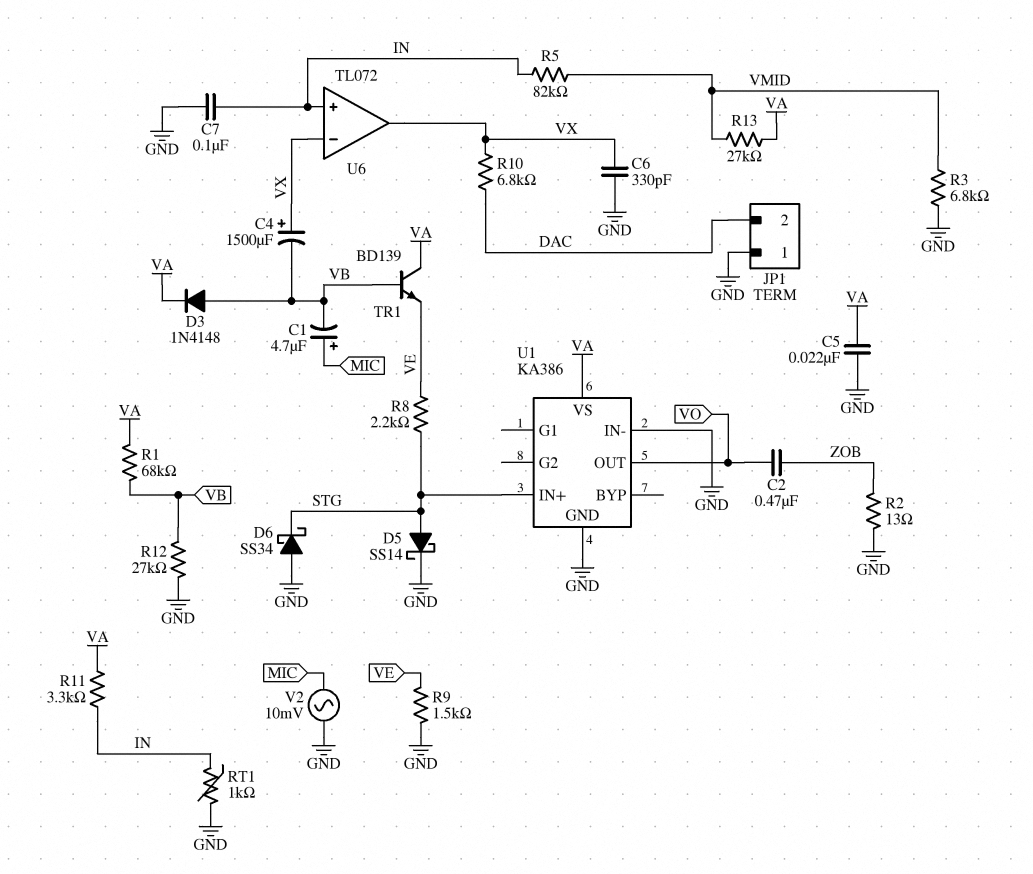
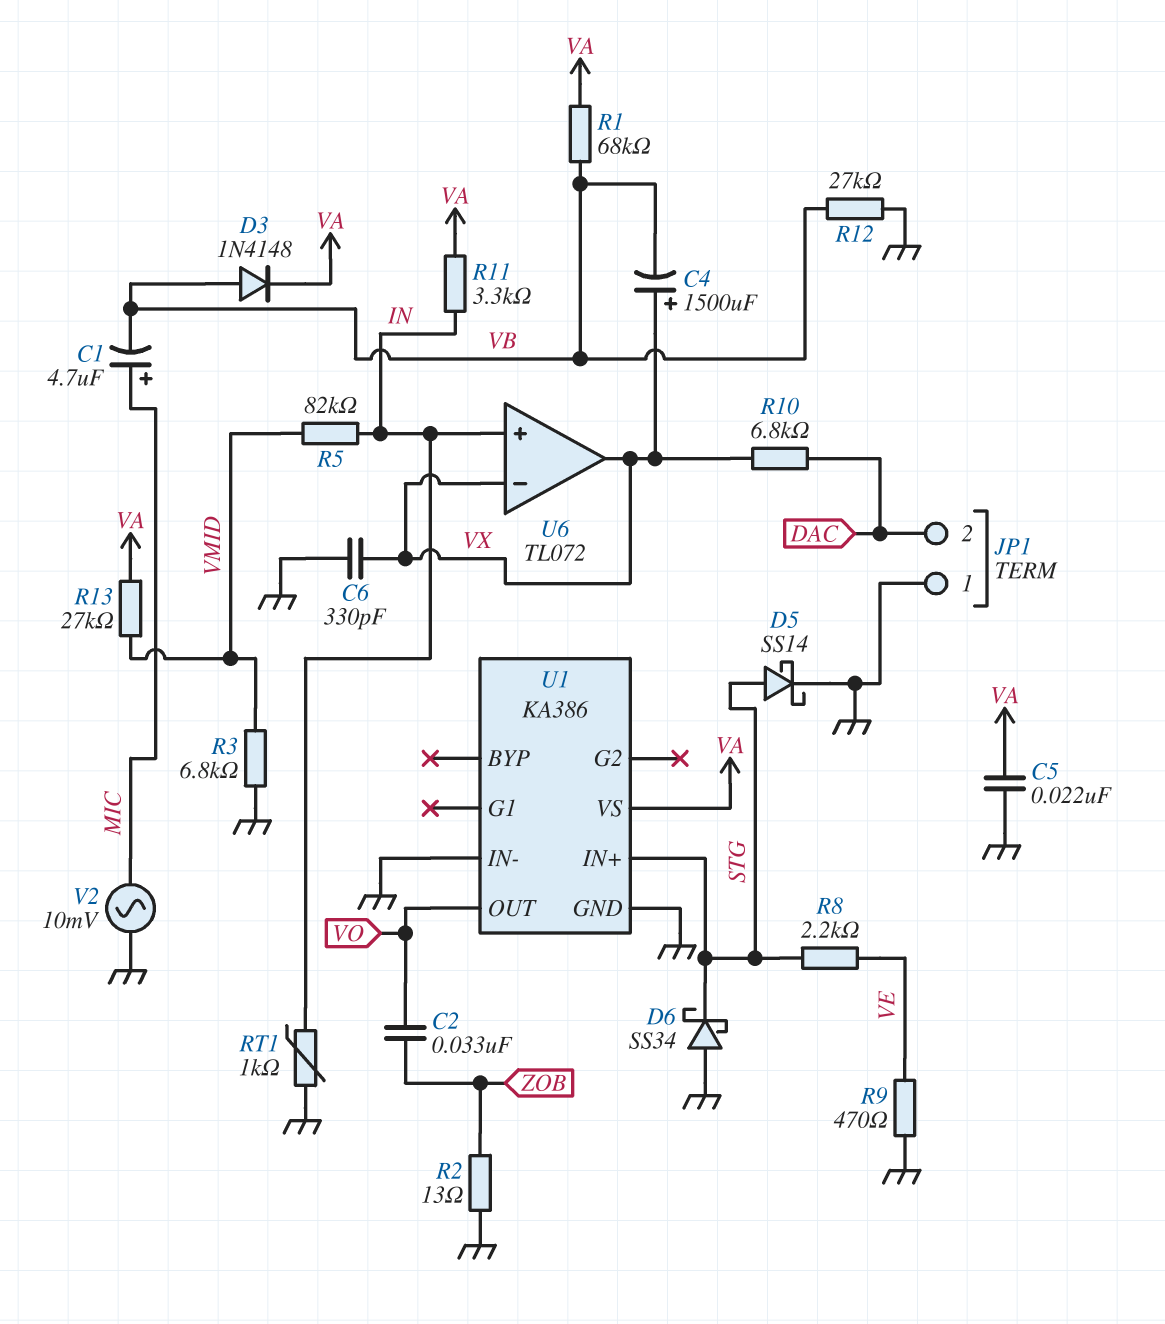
C2: 470nF (VO, ZOB) -> 33nF (VO, ZOB)
C7: 100nF (GND, IN) -> none
R9: 1.5k (GND, VE) -> 470 (GND, VE)
TR1: NPN BD139 (B VB, C VA, E VE) -> none

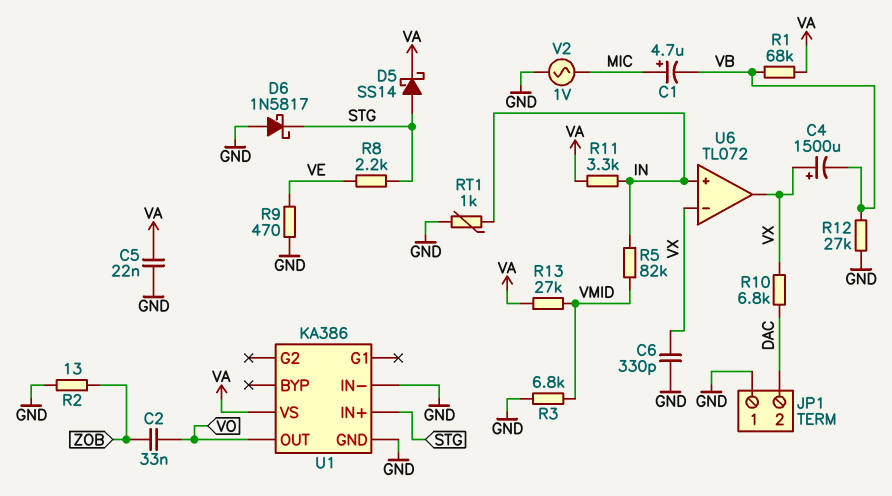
D3: diode 1N4148 (A VB, K VA) -> none
D5: schottky SS14 (A STG, K GND) -> schottky SS14 (A STG, K VA)
D6: schottky SS34 (A GND, K STG) -> schottky 1N5817 (A GND, K STG)
V2: AC 10mV (GND, MIC) -> AC 1V (GND, MIC)

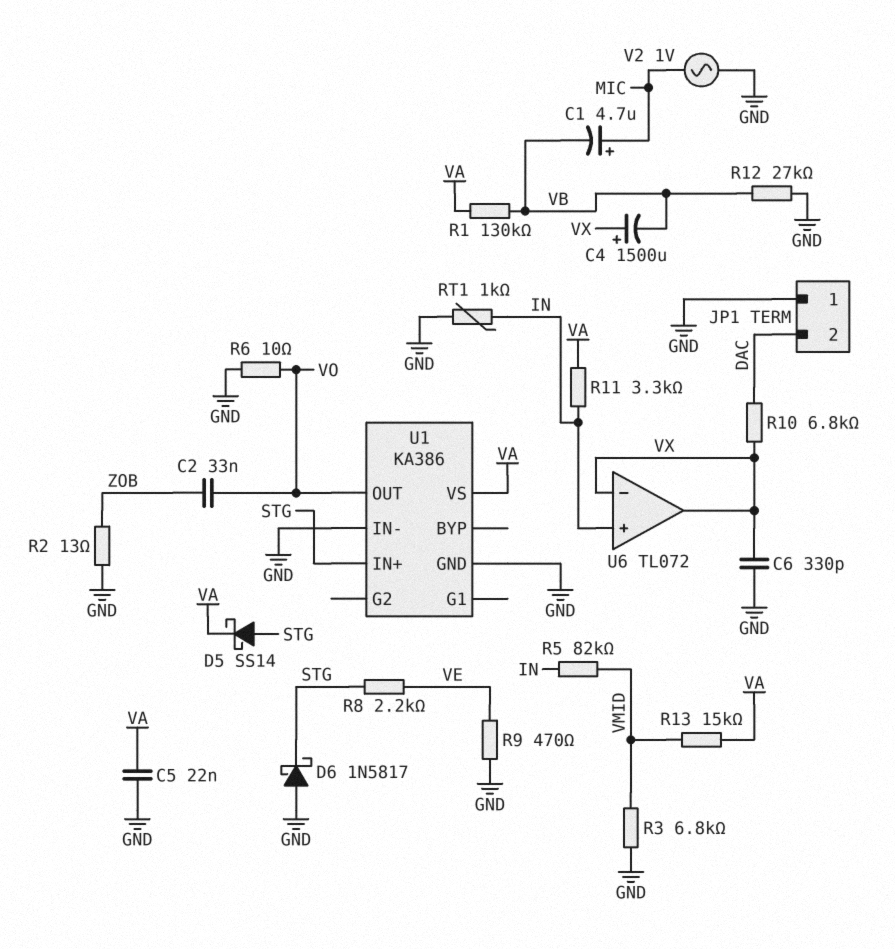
R1: 68k (VA, VB) -> 130k (VA, VB)
R6: none -> 10 (GND, VO)
R13: 27k (VA, VMID) -> 15k (VA, VMID)

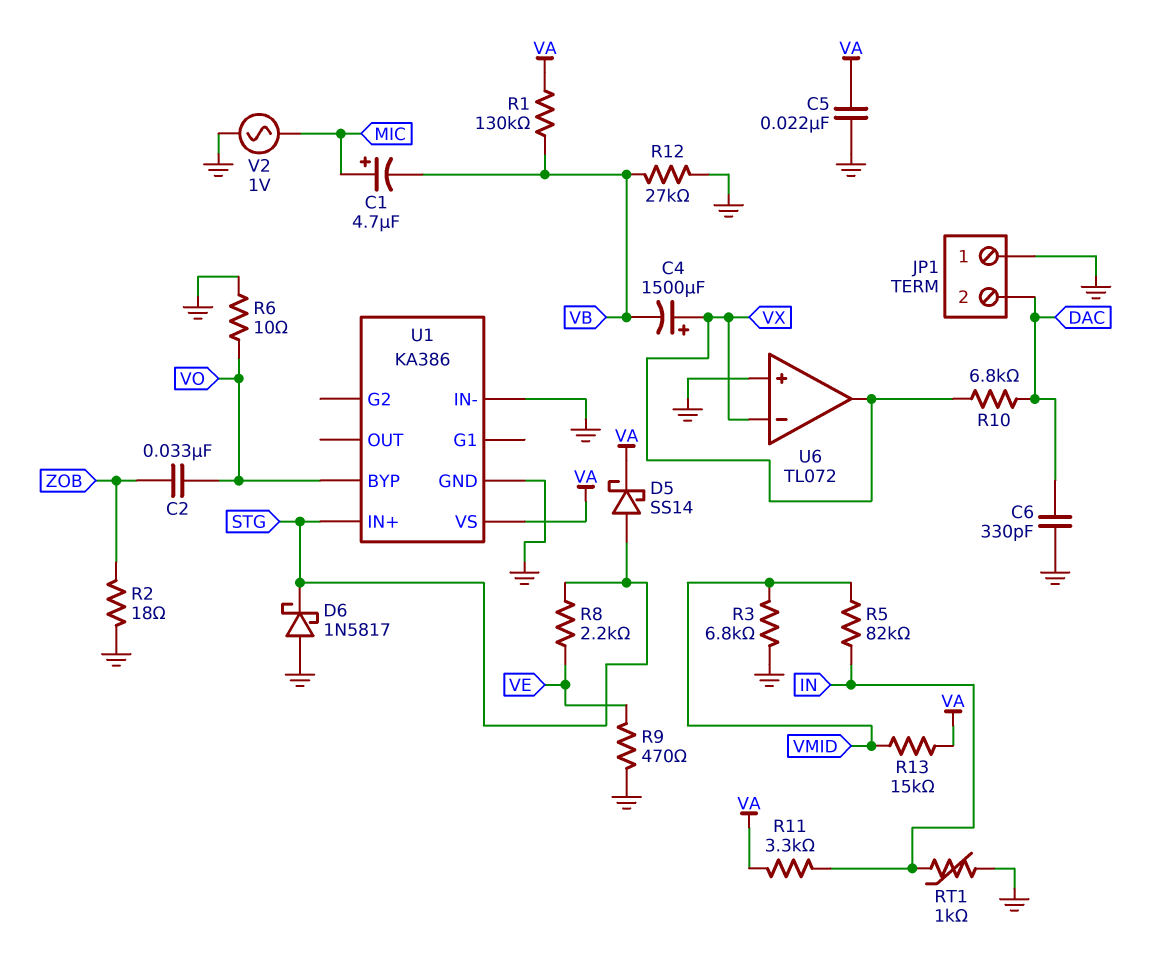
C6: 330pF (GND, VX) -> 330pF (DAC, GND)
R2: 13 (GND, ZOB) -> 18 (GND, ZOB)
U1 pin BYP: none -> VO
U1 pin OUT: VO -> none
U6 pin in+: IN -> GND

